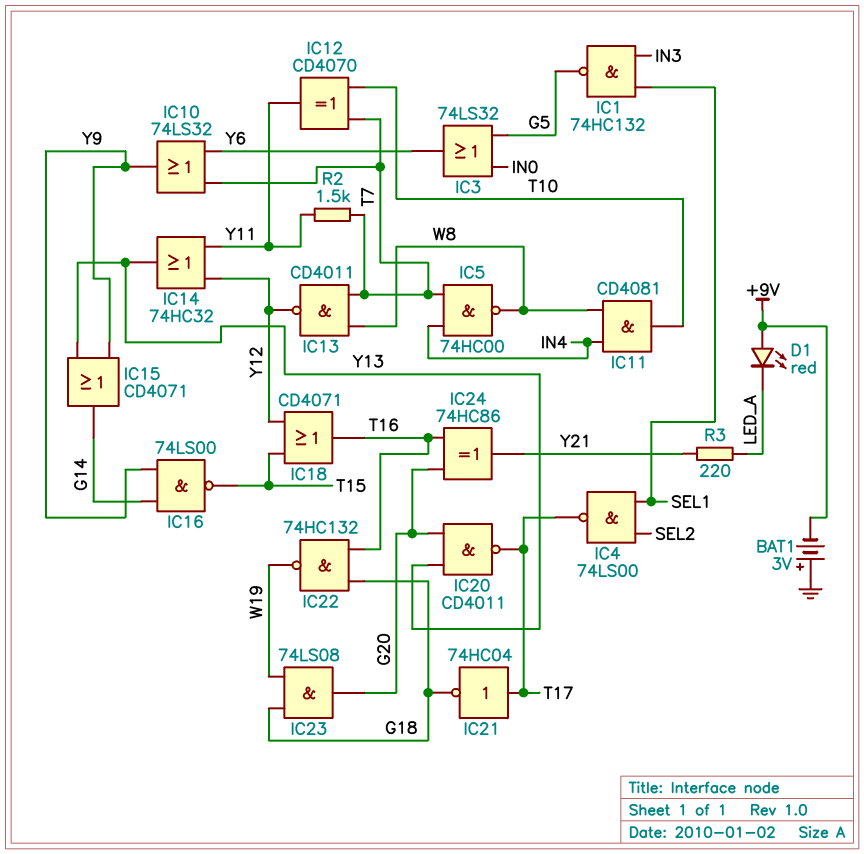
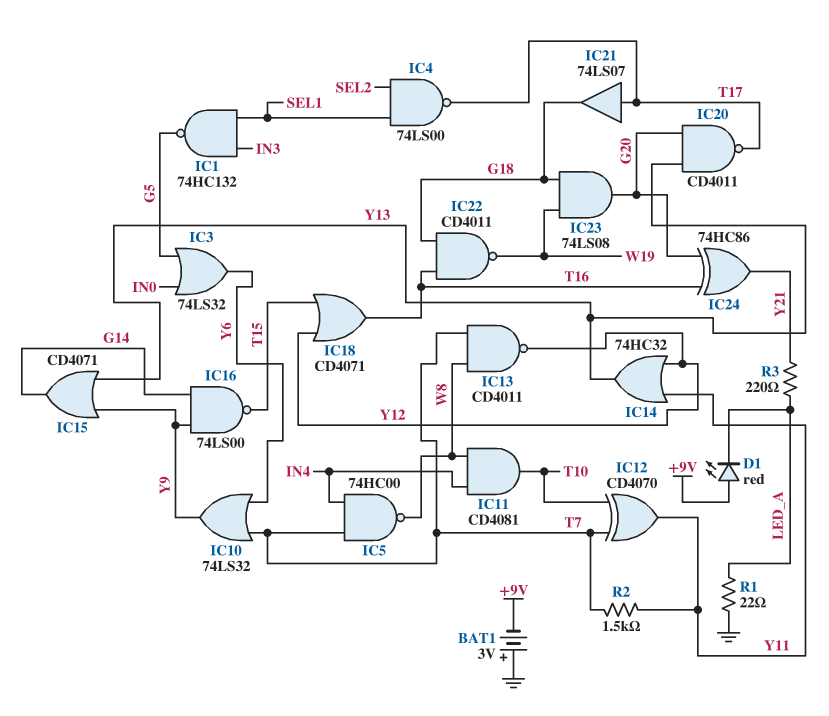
IC21: NOT 74HC04 (in T17, out G18) -> buffer 74LS07 (in T17, out G18)
IC22: NAND 74HC132 (in G18, in T16, out W19) -> NAND CD4011 (in G18, in T16, out W19)
R1: none -> 22 (GND, LED_A)

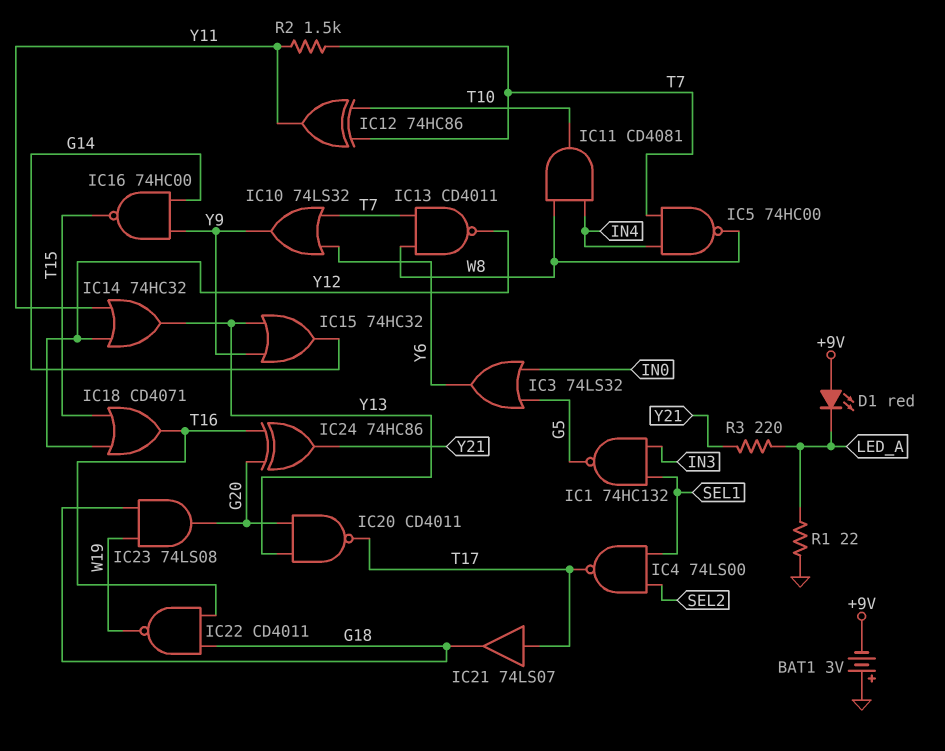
IC12: XOR CD4070 (in T7, in T10, out Y11) -> XOR 74HC86 (in T7, in T10, out Y11)
IC15: OR CD4071 (in Y9, in Y13, out G14) -> OR 74HC32 (in Y9, in Y13, out G14)
IC16: NAND 74LS00 (in G14, in Y9, out T15) -> NAND 74HC00 (in G14, in Y9, out T15)

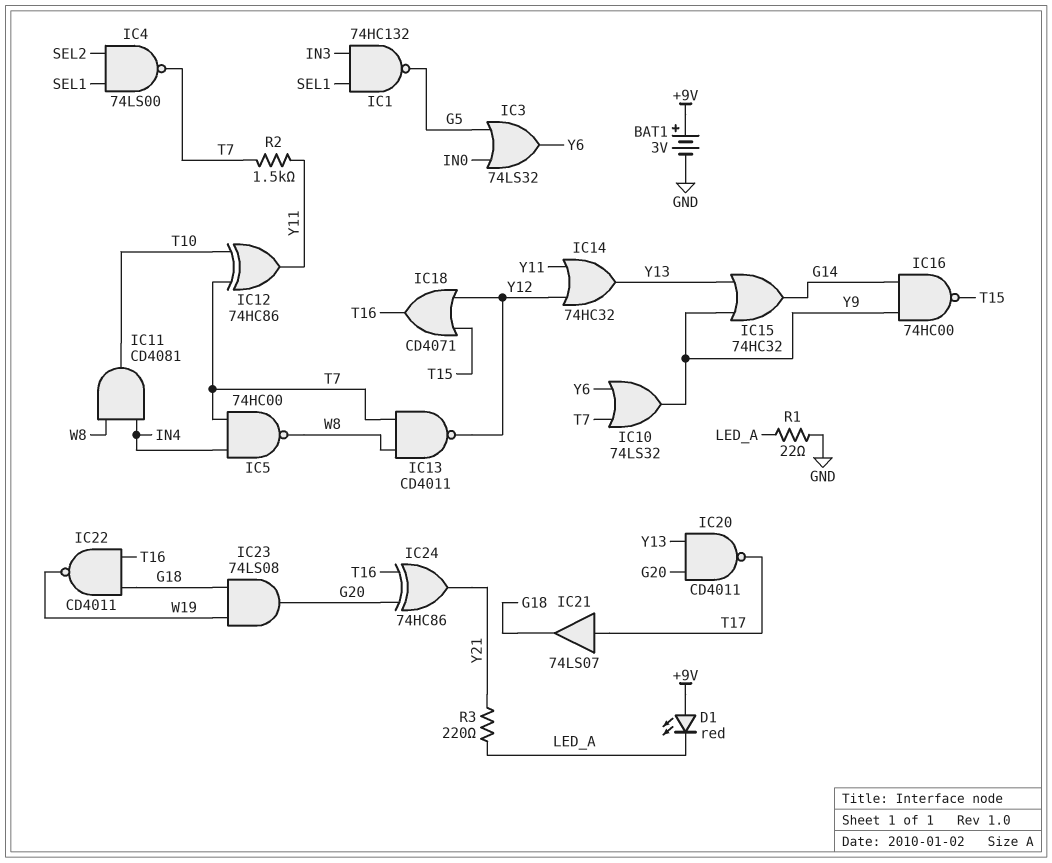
BAT1: 3V (plus GND, minus +9V) -> 3V (plus +9V, minus GND)
IC4: NAND 74LS00 (in SEL1, in SEL2, out T17) -> NAND 74LS00 (in SEL1, in SEL2, out T7)

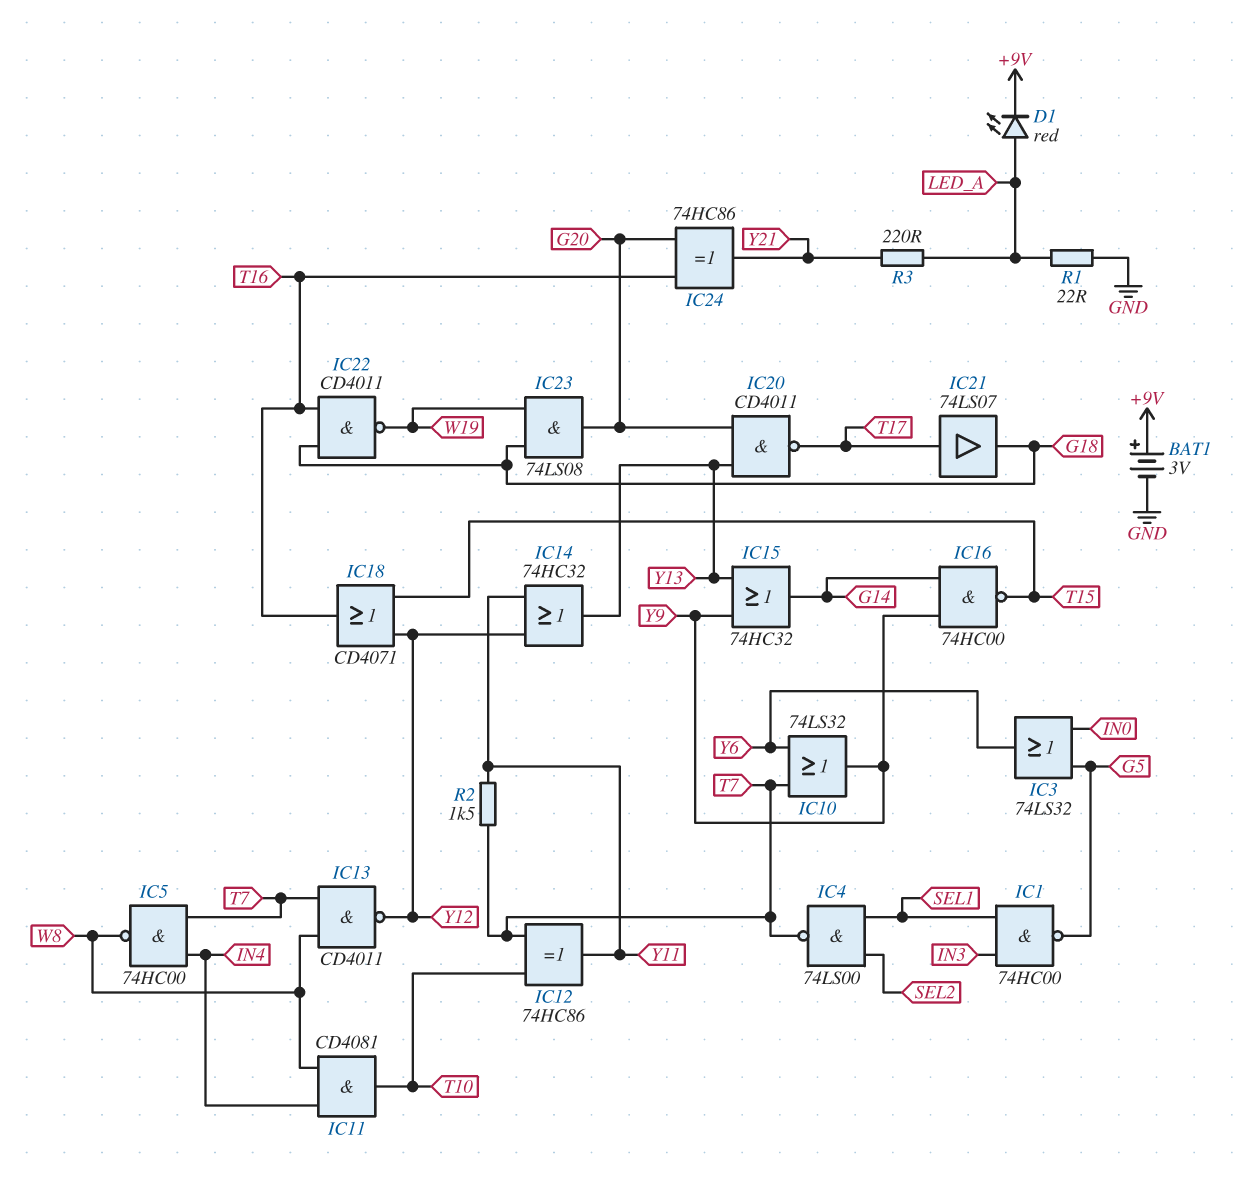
D1: LED red (A +9V, K LED_A) -> LED red (A LED_A, K +9V)
IC1: NAND 74HC132 (in IN3, in SEL1, out G5) -> NAND 74HC00 (in IN3, in SEL1, out G5)

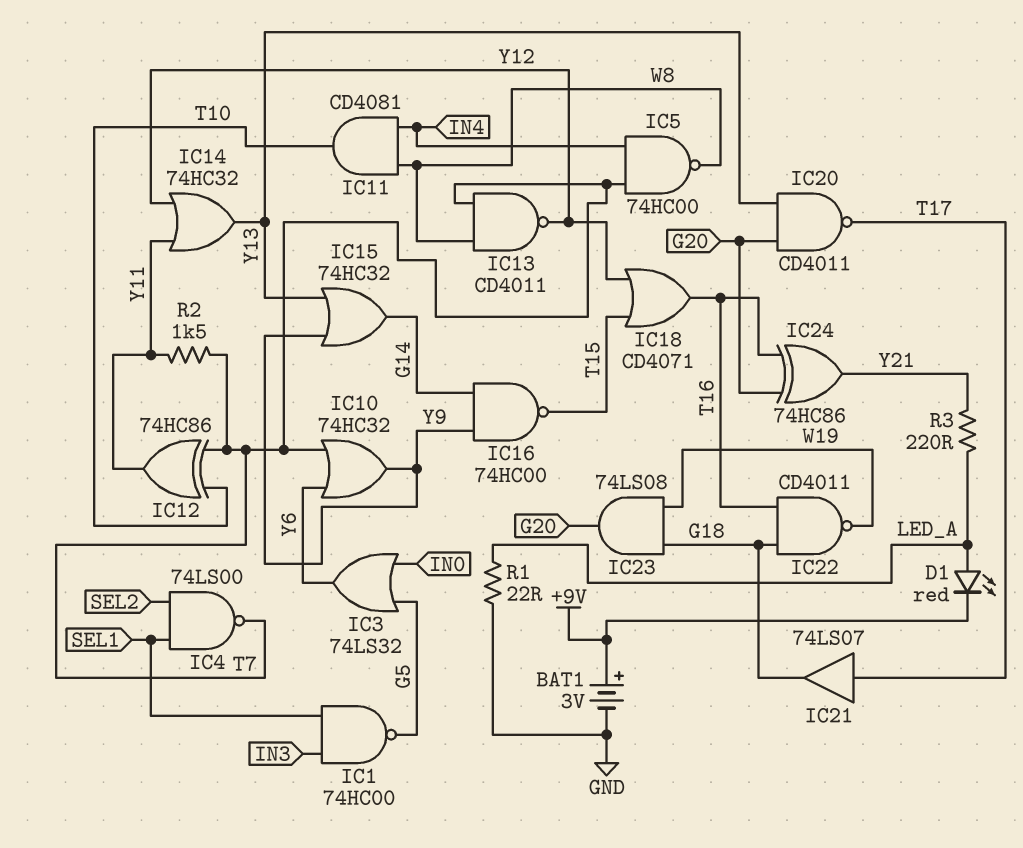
IC10: OR 74LS32 (in T7, in Y6, out Y9) -> OR 74HC32 (in T7, in Y6, out Y9)

